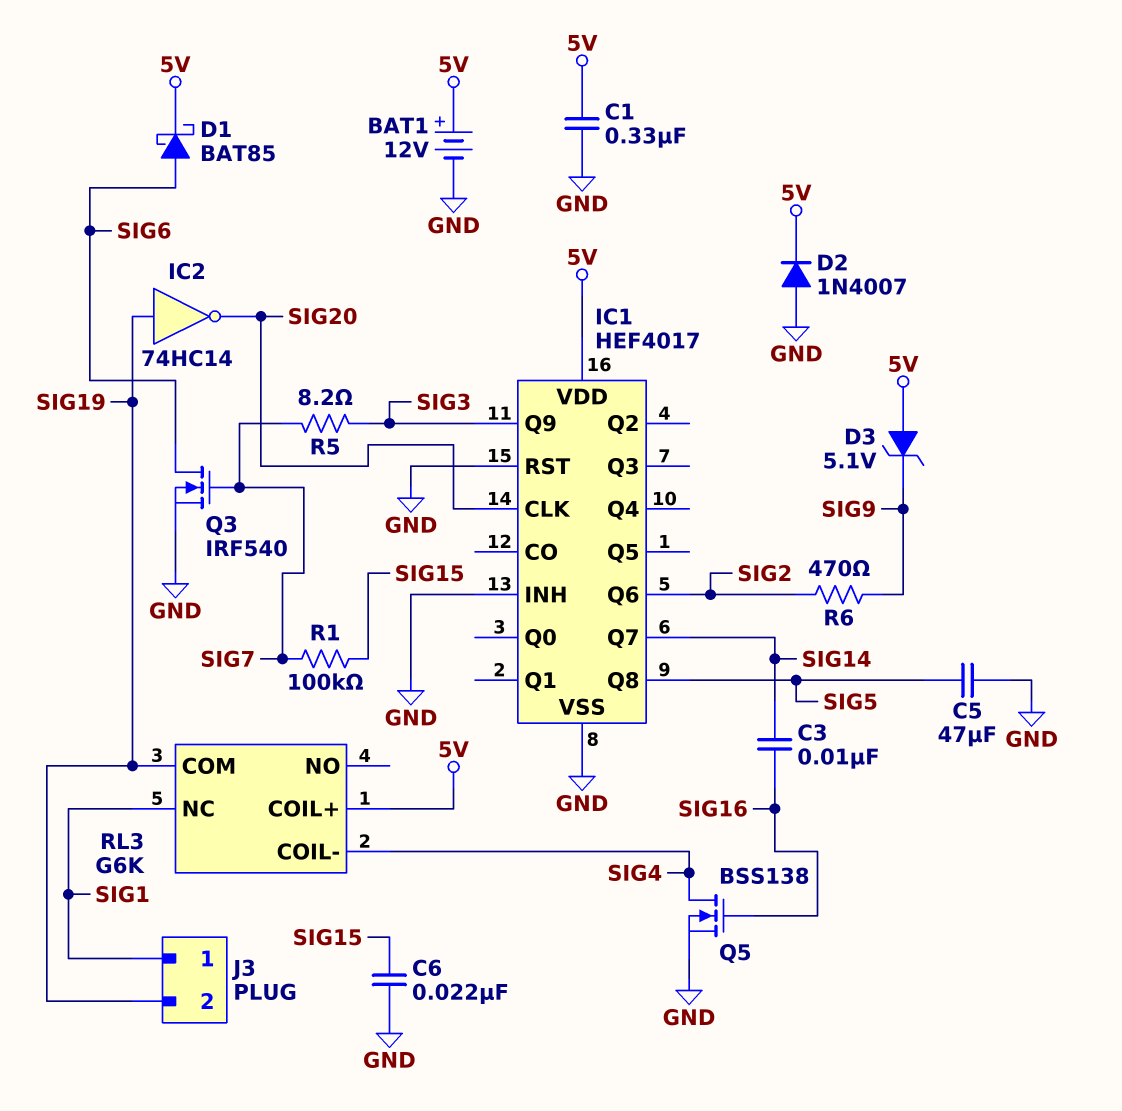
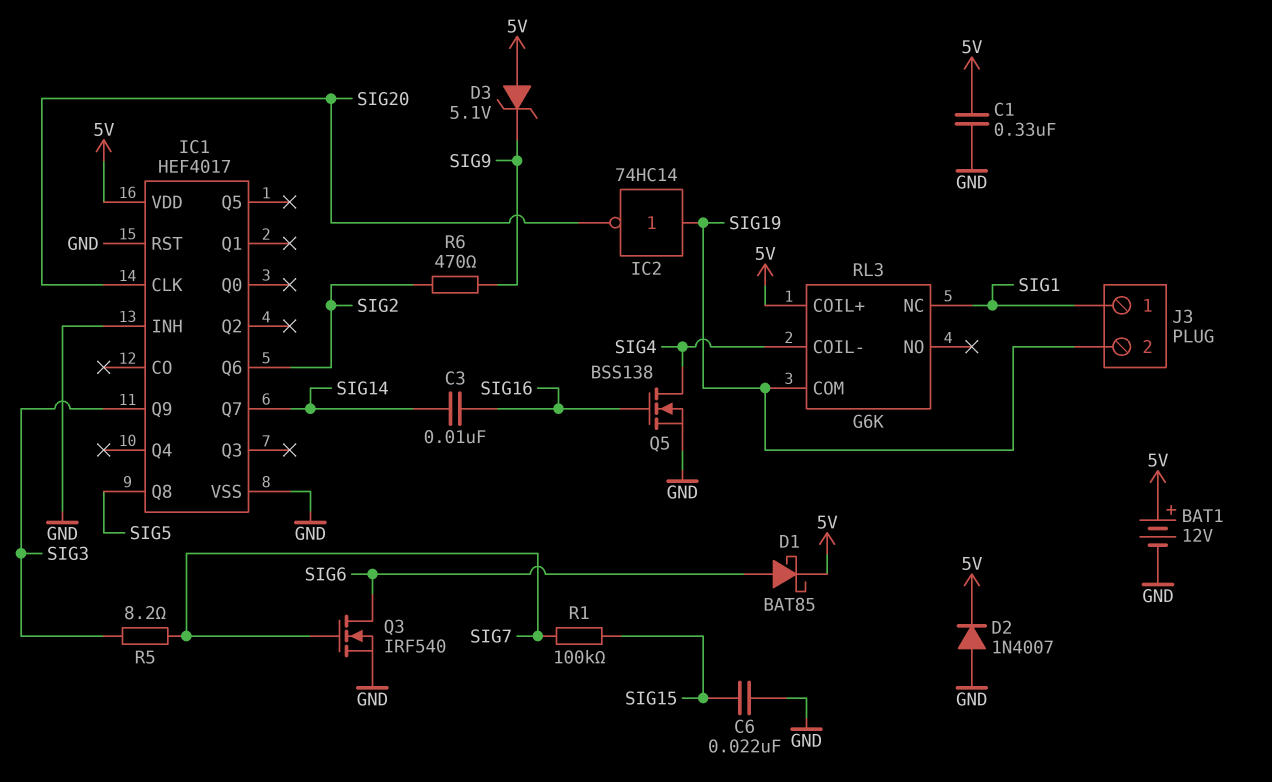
C5: 47uF (GND, SIG5) -> none

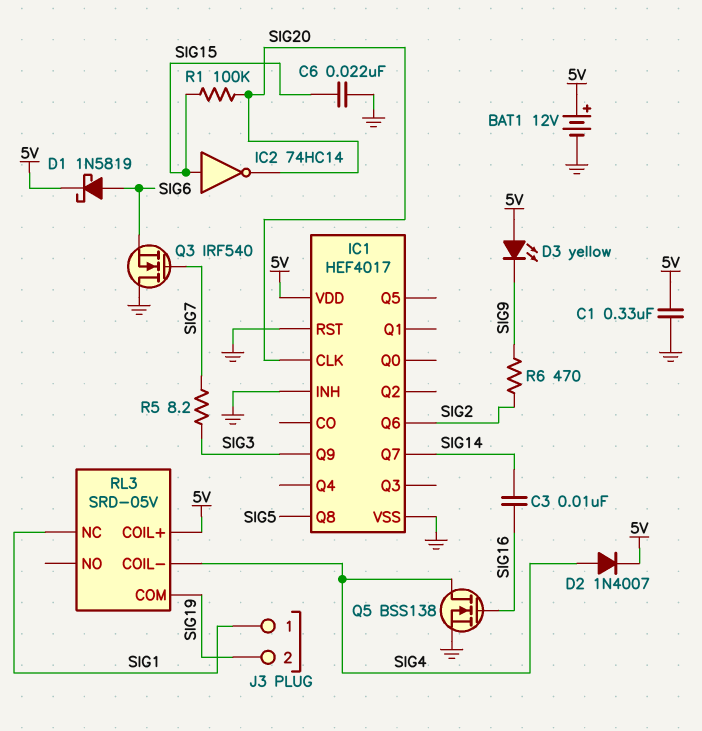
D1: schottky BAT85 (A SIG6, K 5V) -> schottky 1N5819 (A SIG6, K 5V)
D2: diode 1N4007 (A GND, K 5V) -> diode 1N4007 (A SIG4, K 5V)
D3: zener 5.1V (A 5V, K SIG9) -> LED yellow (A 5V, K SIG9)
IC2: NOT 74HC14 (in SIG19, out SIG20) -> NOT 74HC14 (in SIG15, out SIG20)
Q3: NMOS IRF540 (G SIG7, D SIG6, S GND) -> NMOS IRF540 (G SIG7, D GND, S SIG6)
R1: 100k (SIG7, SIG15) -> 100k (SIG15, SIG20)
RL3: G6K -> SRD-05V

